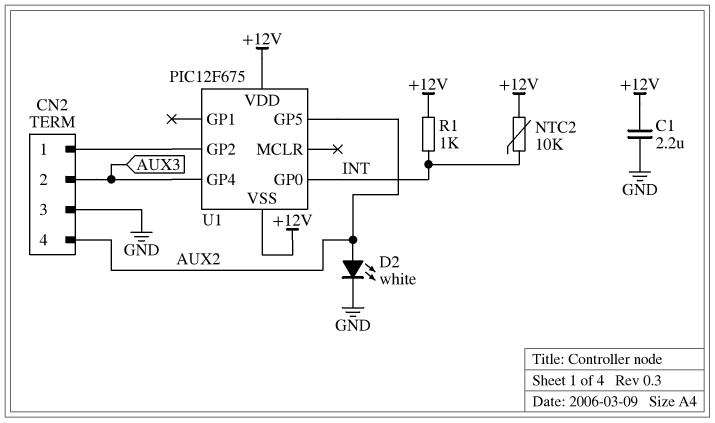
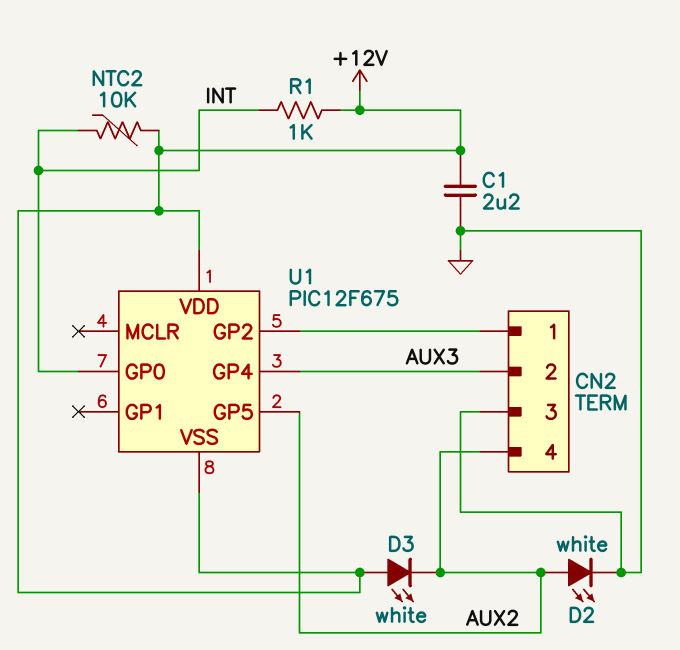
D3: none -> LED white (A +12V, K AUX2)

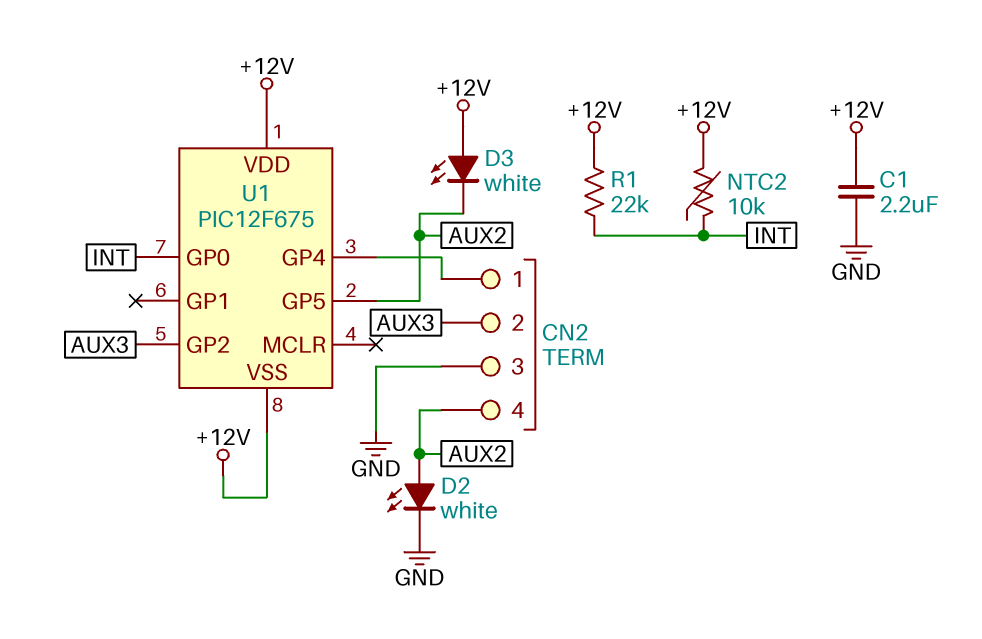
R1: 1k (+12V, INT) -> 22k (+12V, INT)
U1 pin GP2: CN2/1 -> AUX3
U1 pin GP4: AUX3 -> CN2/1

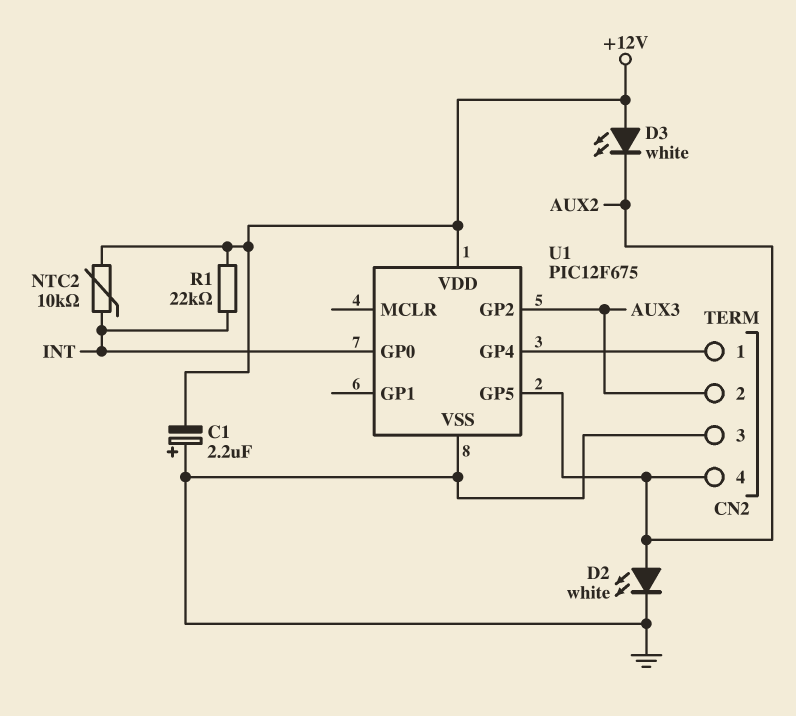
C1: 2.2uF (+12V, GND) -> 2.2uF (plus GND, minus +12V)
U1 pin VSS: +12V -> GND

